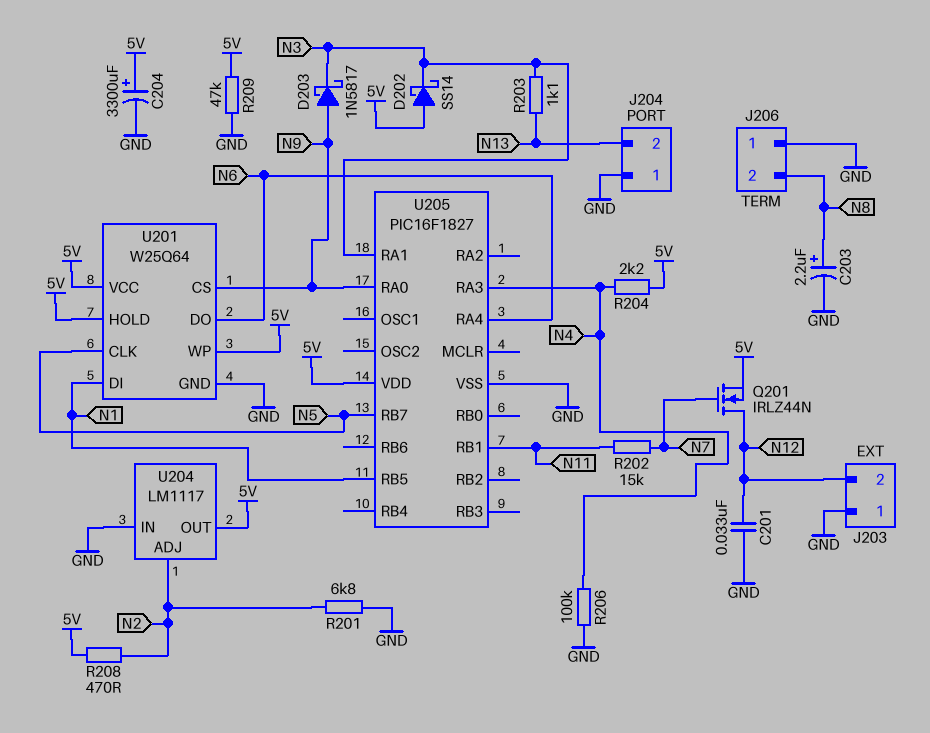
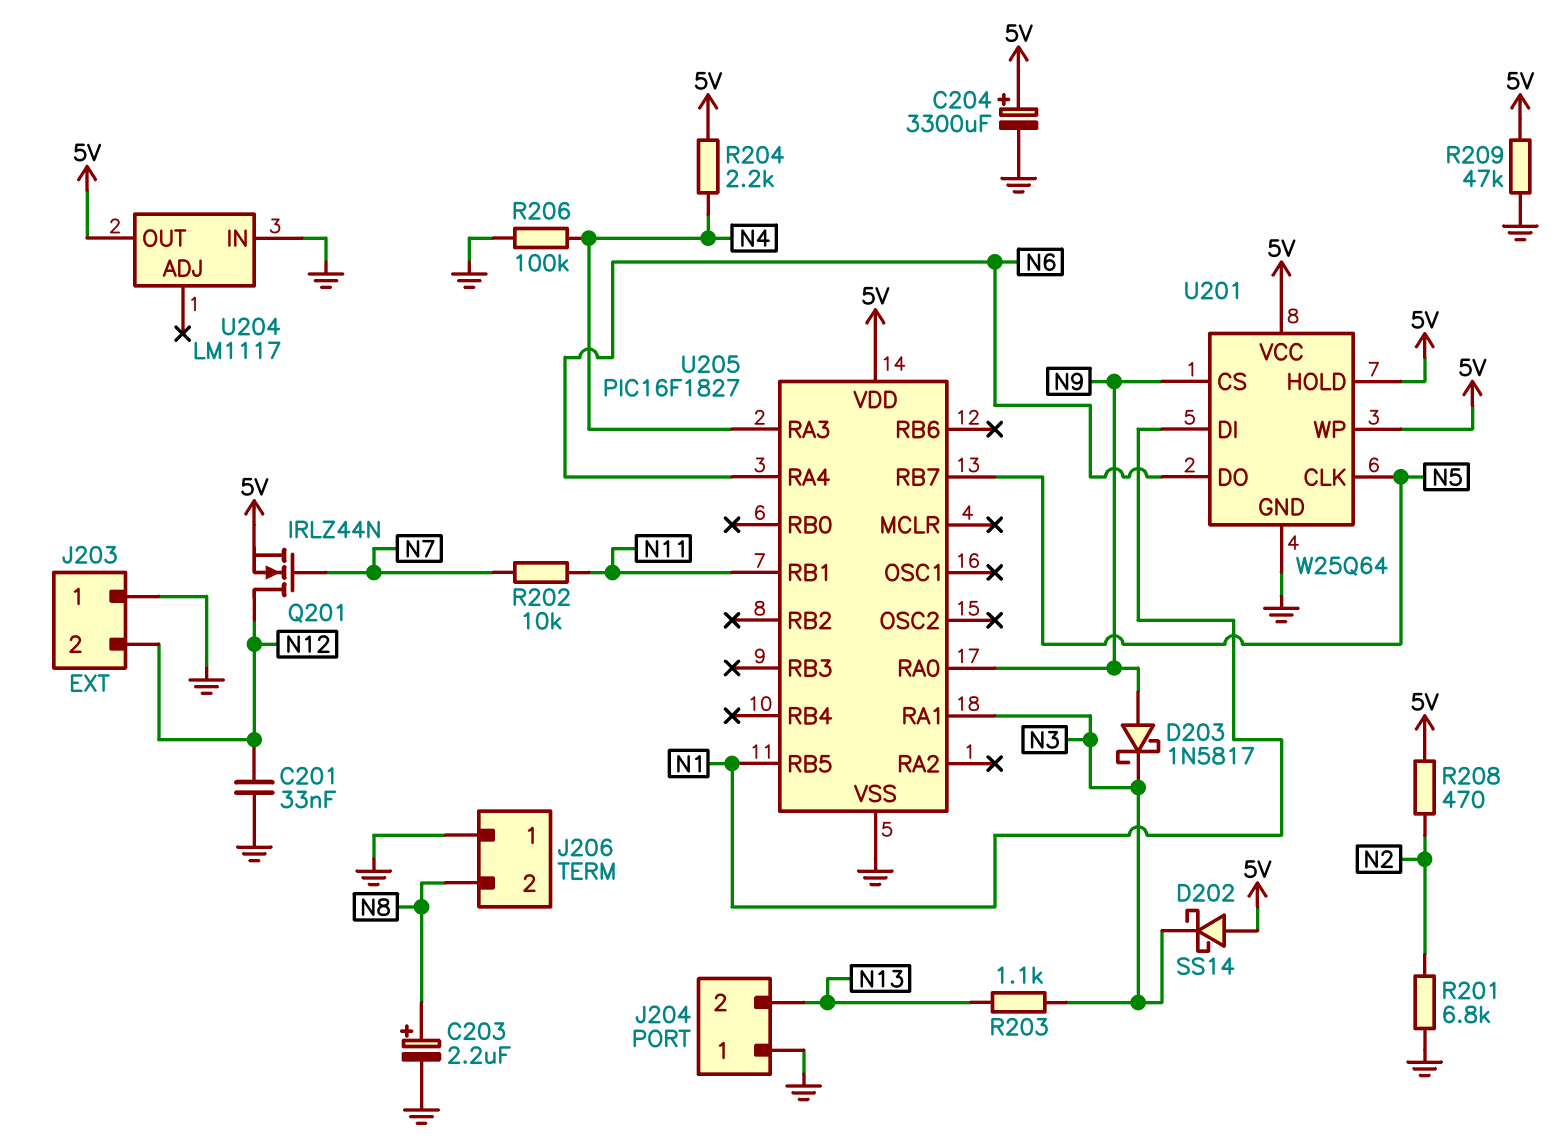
R202: 15k (N7, N11) -> 10k (N7, N11)
U204 pin ADJ: N2 -> none

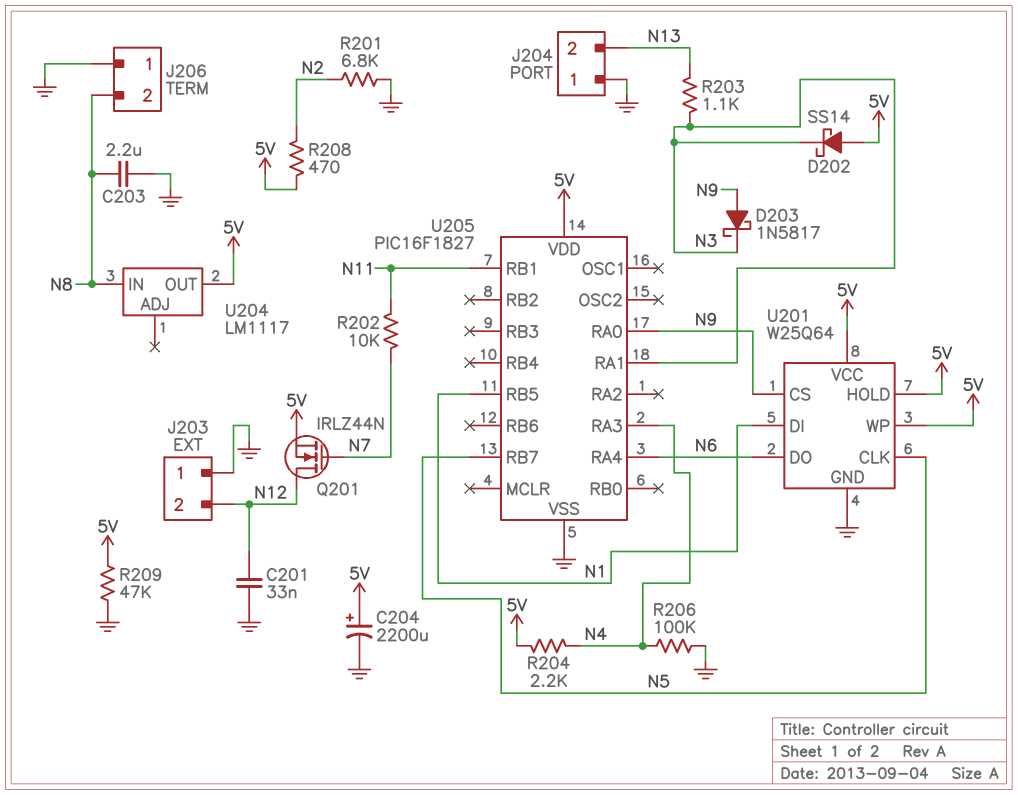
C203: 2.2uF (plus N8, minus GND) -> 2.2uF (GND, N8)
C204: 3300uF (plus 5V, minus GND) -> 2200uF (plus 5V, minus GND)
U204 pin IN: GND -> N8

